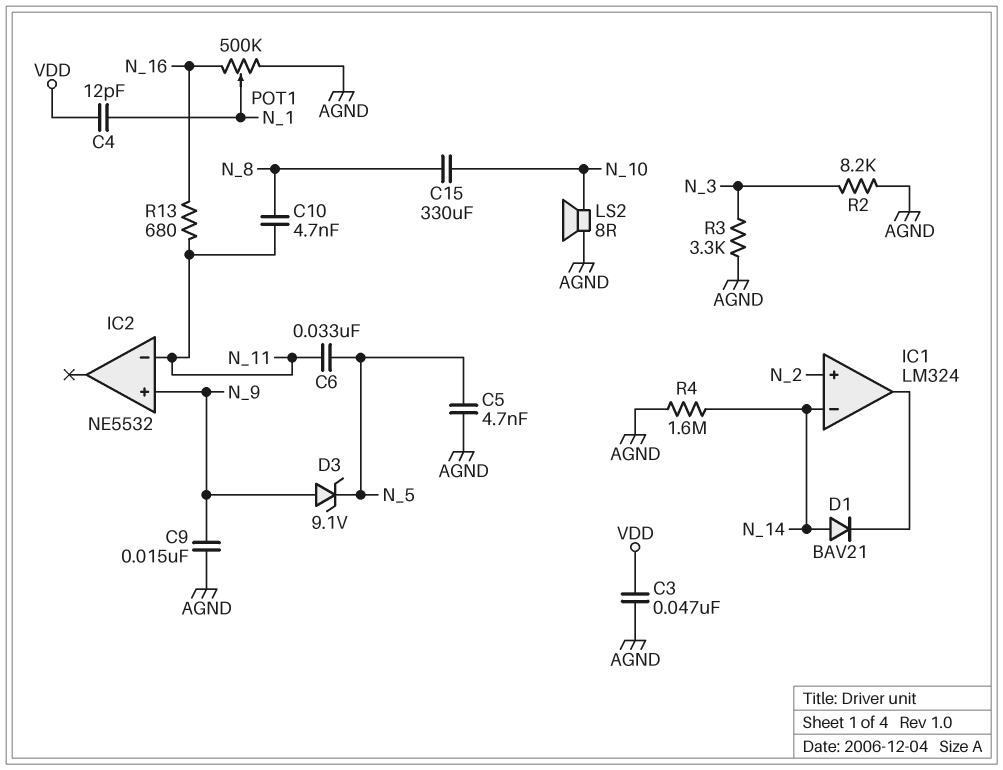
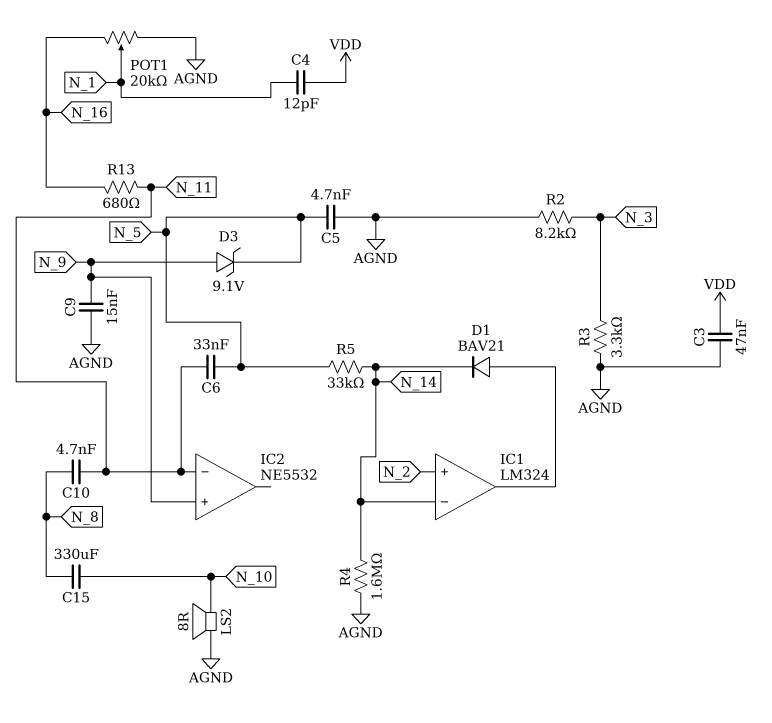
D1: diode BAV21 (A N_14, K IC1/out) -> diode BAV21 (A IC1/out, K N_14)
POT1: 500k (AGND, N_16, wiper N_1) -> 20k (AGND, N_16, wiper N_1)
R5: none -> 33k (N_5, N_14)

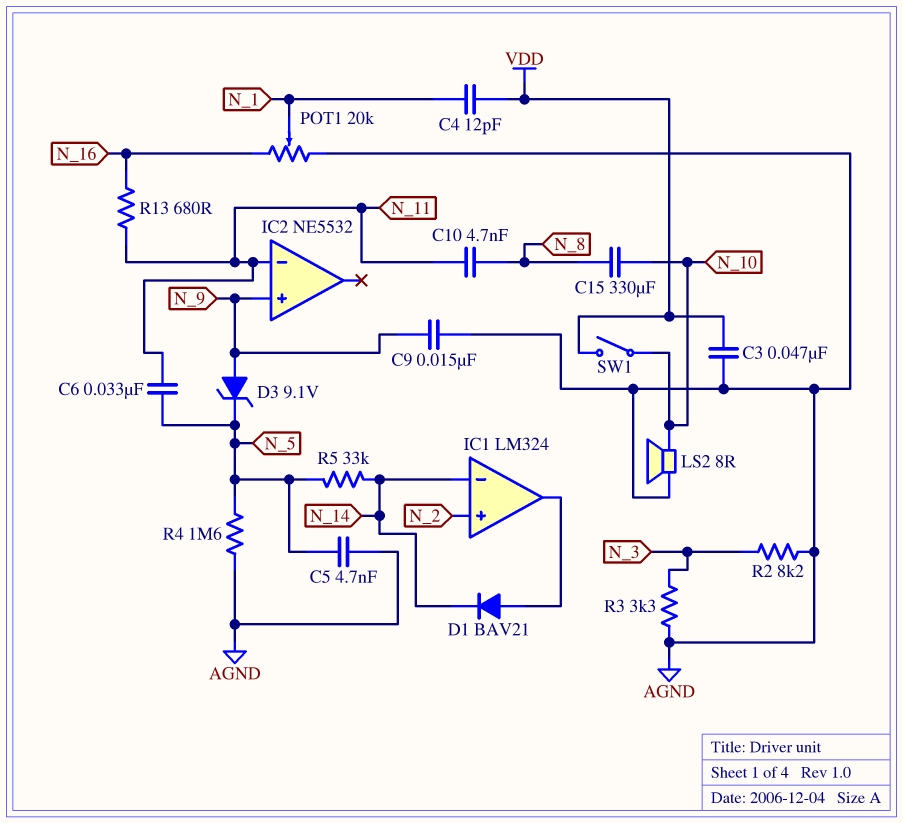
R4: 1.6M (AGND, N_14) -> 1.6M (AGND, N_5)
SW1: none -> switch (N_10, VDD)

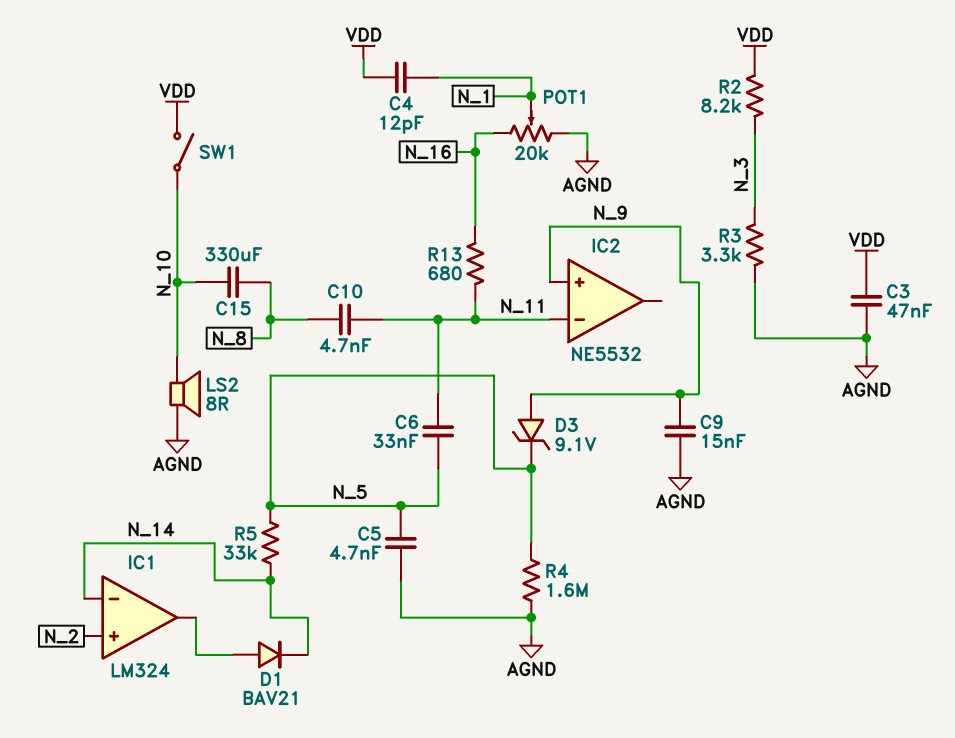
R2: 8.2k (AGND, N_3) -> 8.2k (N_3, VDD)

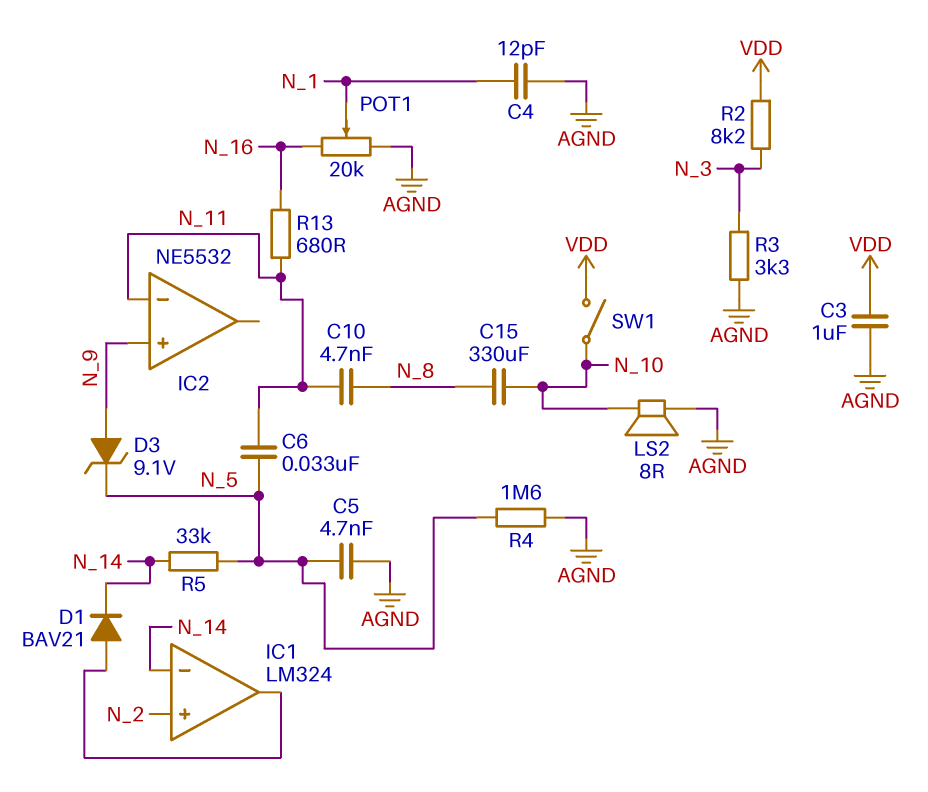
C3: 47nF (AGND, VDD) -> 1uF (AGND, VDD)
C4: 12pF (N_1, VDD) -> 12pF (AGND, N_1)
C9: 15nF (AGND, N_9) -> none

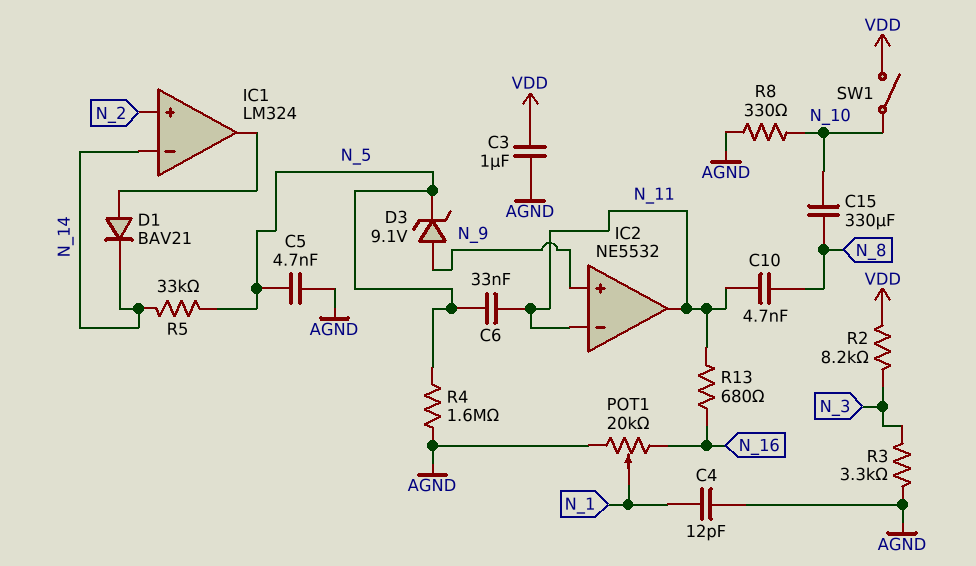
IC2 pin out: none -> N_11
LS2: speaker 8R (AGND, N_10) -> none
R8: none -> 330 (AGND, N_10)

